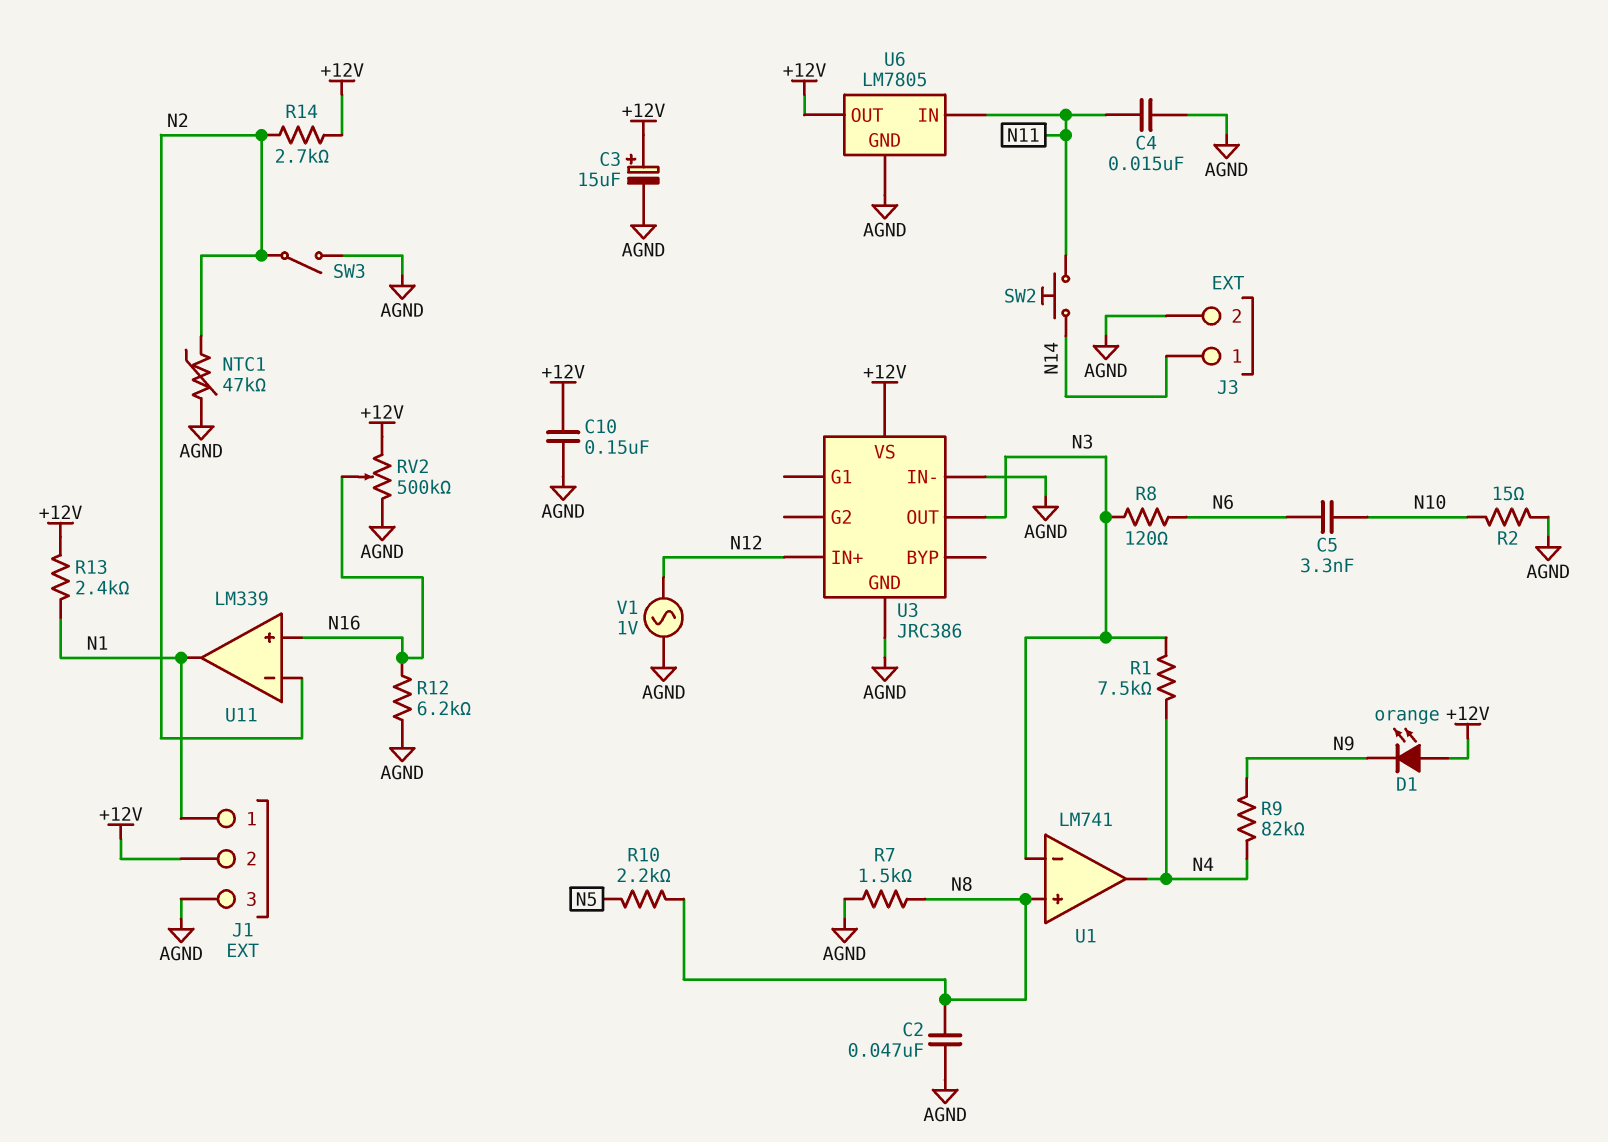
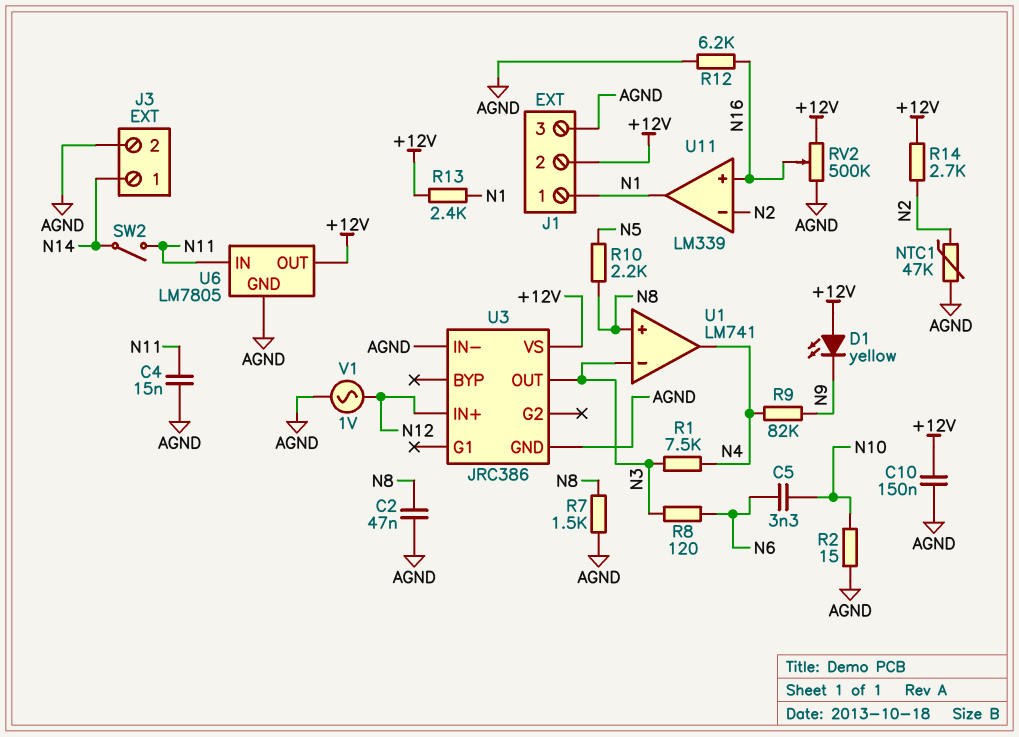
C3: 15uF (plus +12V, minus AGND) -> none
D1: LED orange (A +12V, K N9) -> LED yellow (A +12V, K N9)
SW2: button (N11, N14) -> switch (N11, N14)
SW3: switch (AGND, N2) -> none

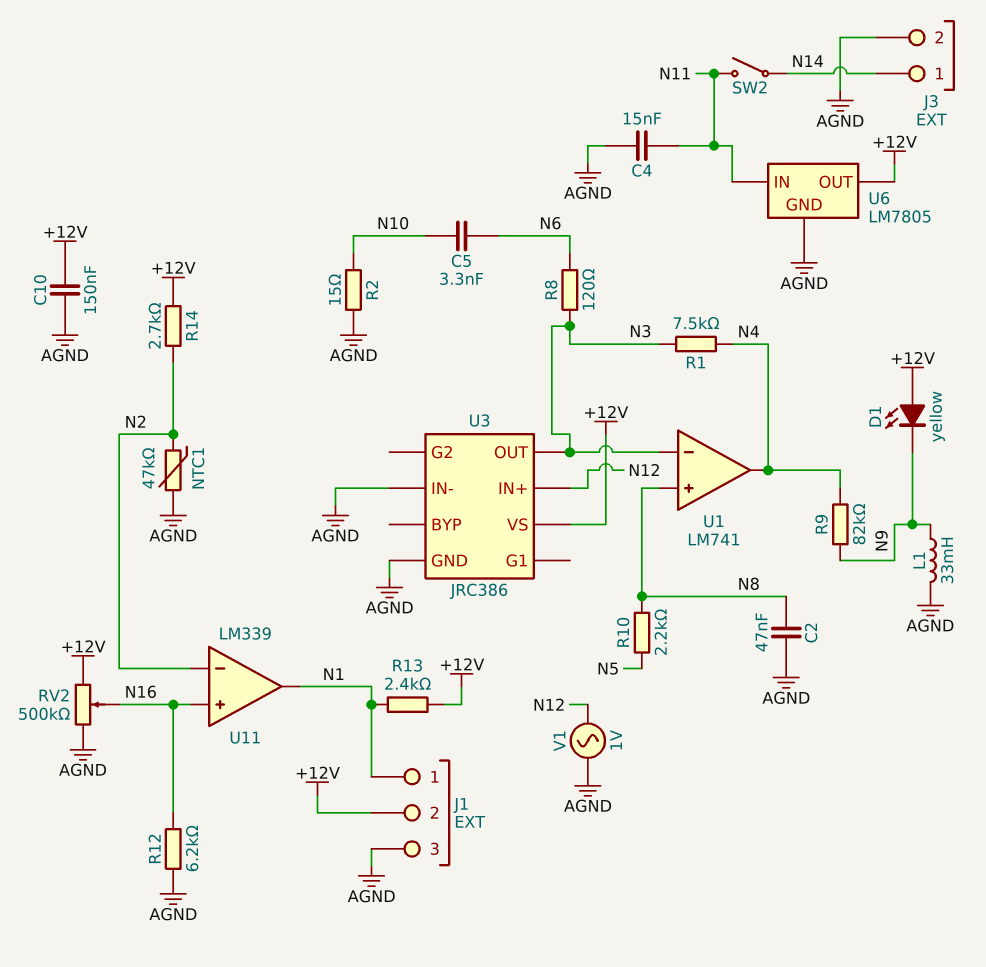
L1: none -> 33mH (AGND, N9)
R7: 1.5k (AGND, N8) -> none

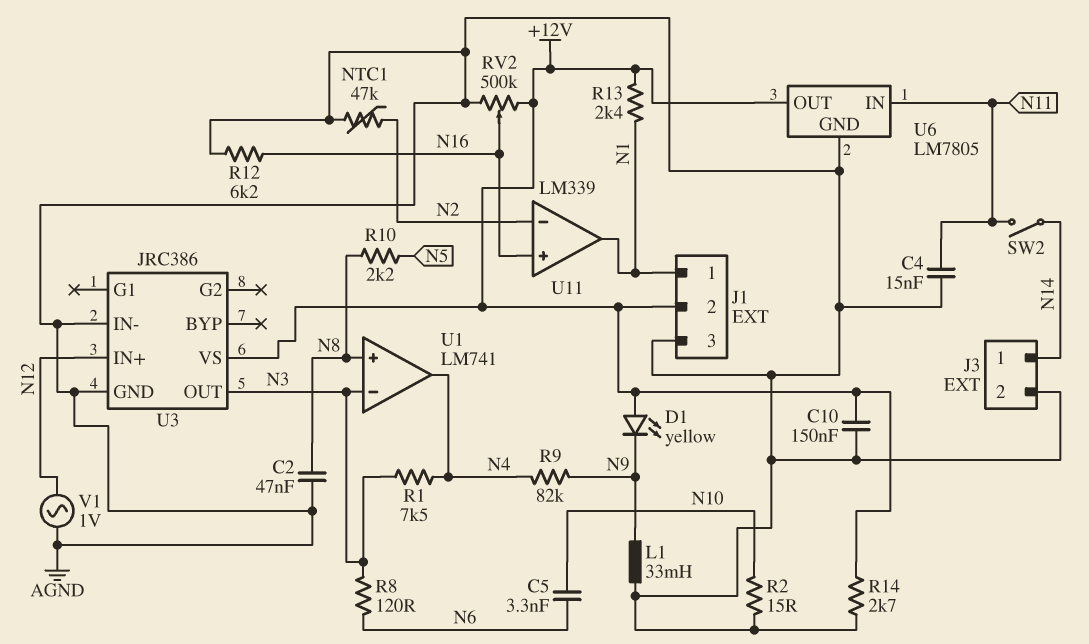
R14: 2.7k (+12V, N2) -> 2.7k (+12V, AGND)

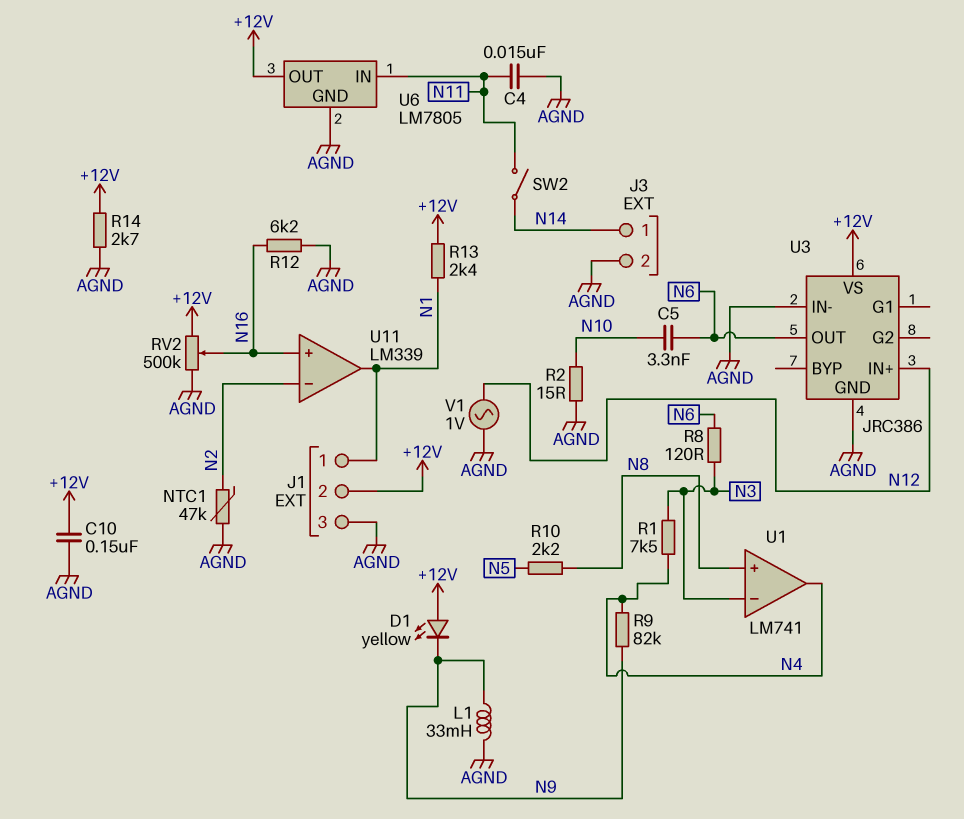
C2: 47nF (AGND, N8) -> none
U3 pin OUT: N3 -> N6

